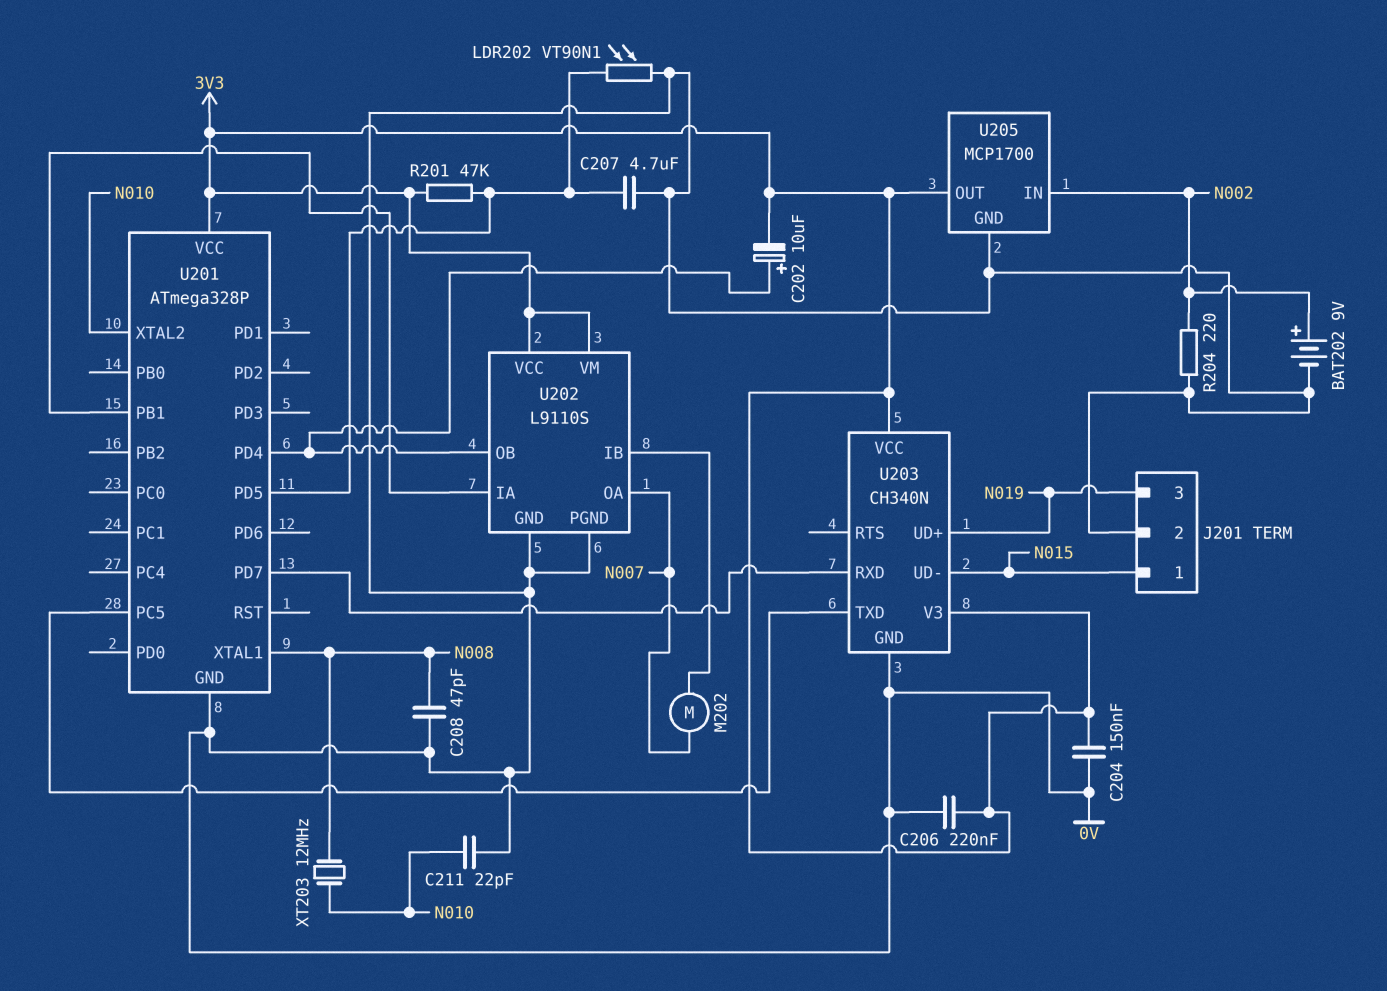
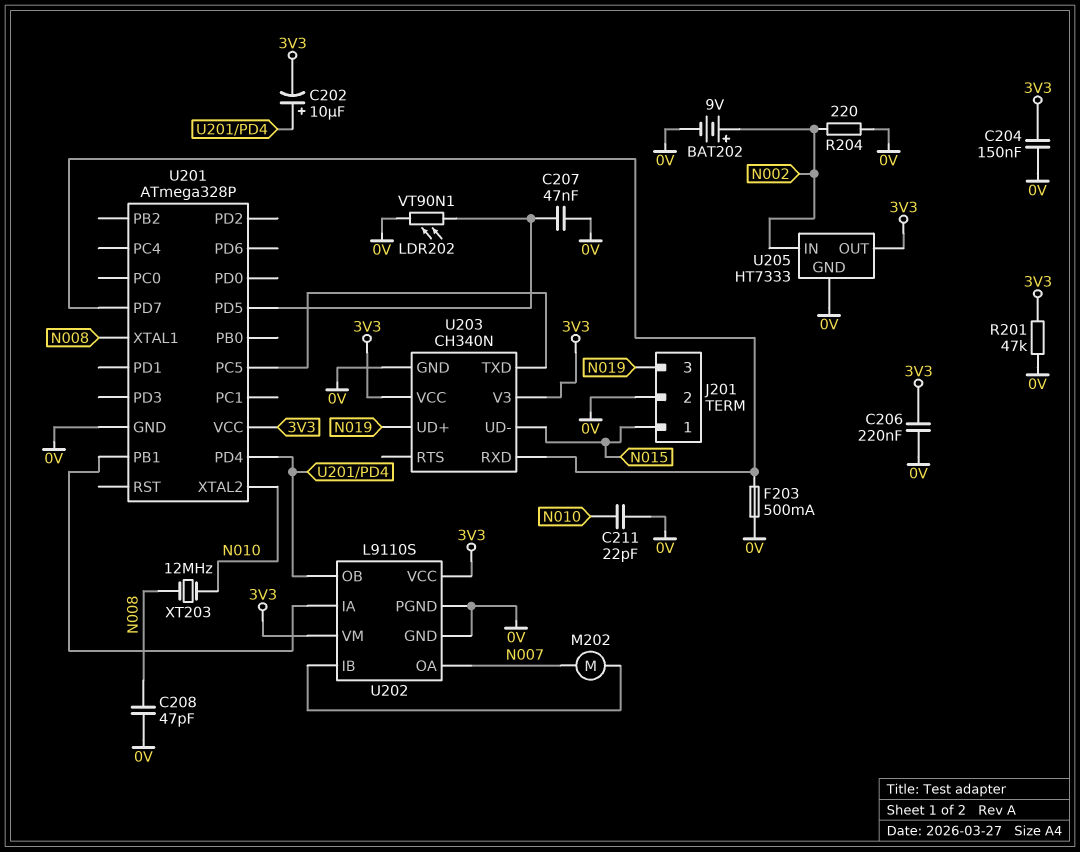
C207: 4.7uF (0V, U201/PD5) -> 47nF (0V, U201/PD5)
F203: none -> 500mA (0V, U201/PD7)
R201: 47k (3V3, U201/PD5) -> 47k (0V, 3V3)
U205: MCP1700 -> HT7333

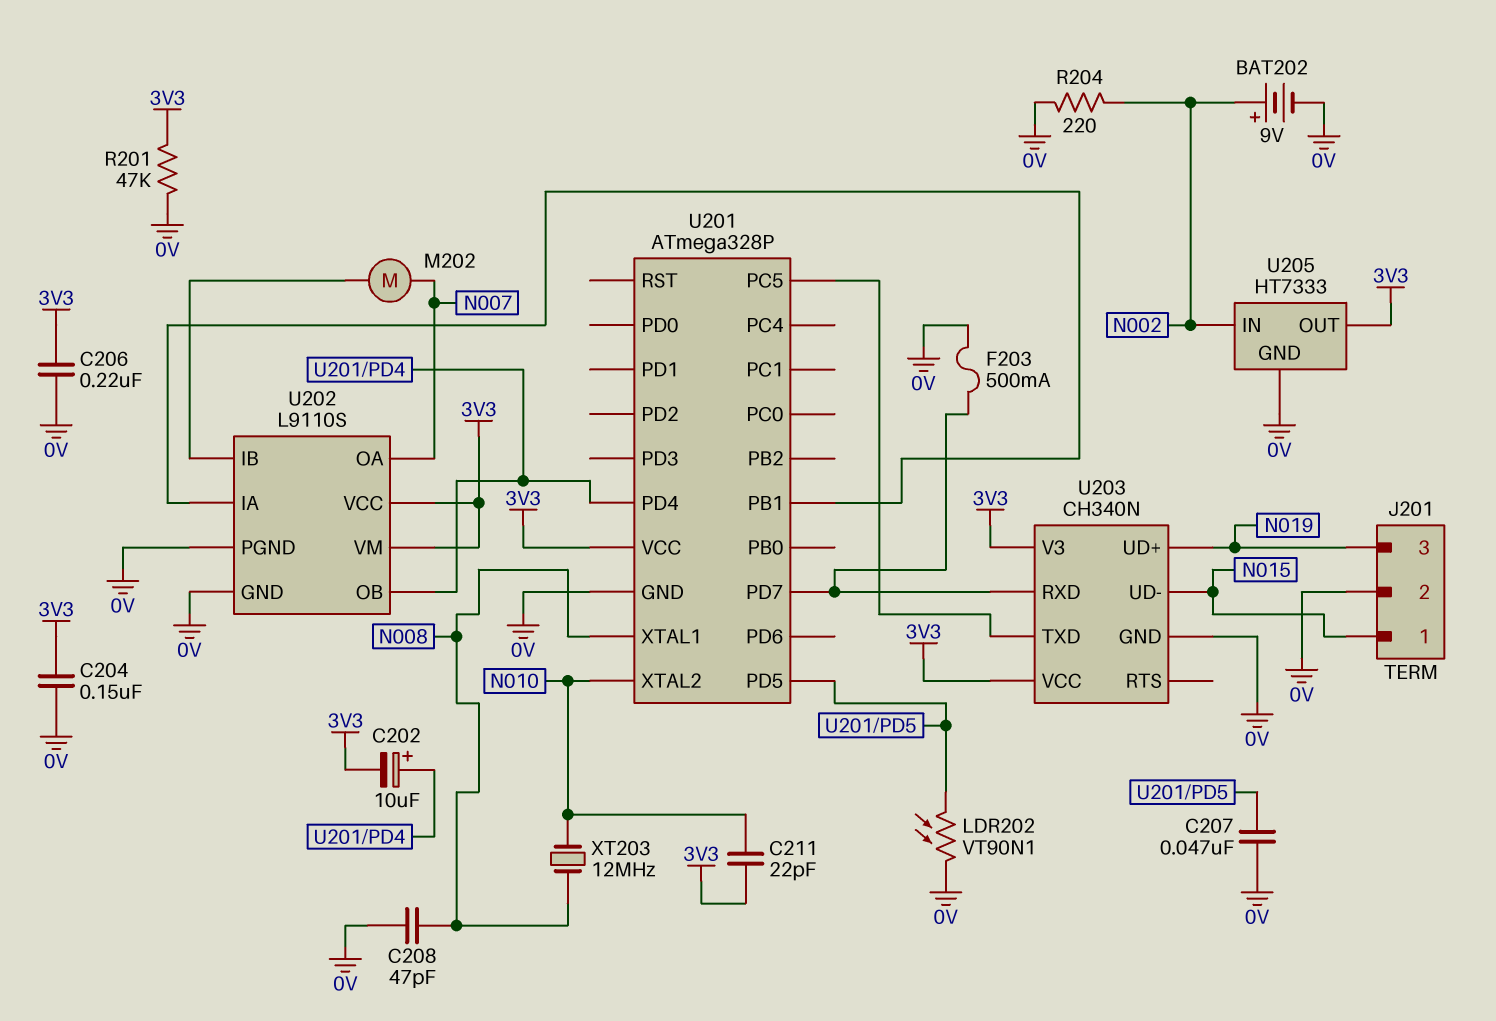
C211: 22pF (0V, N010) -> 22pF (3V3, N010)

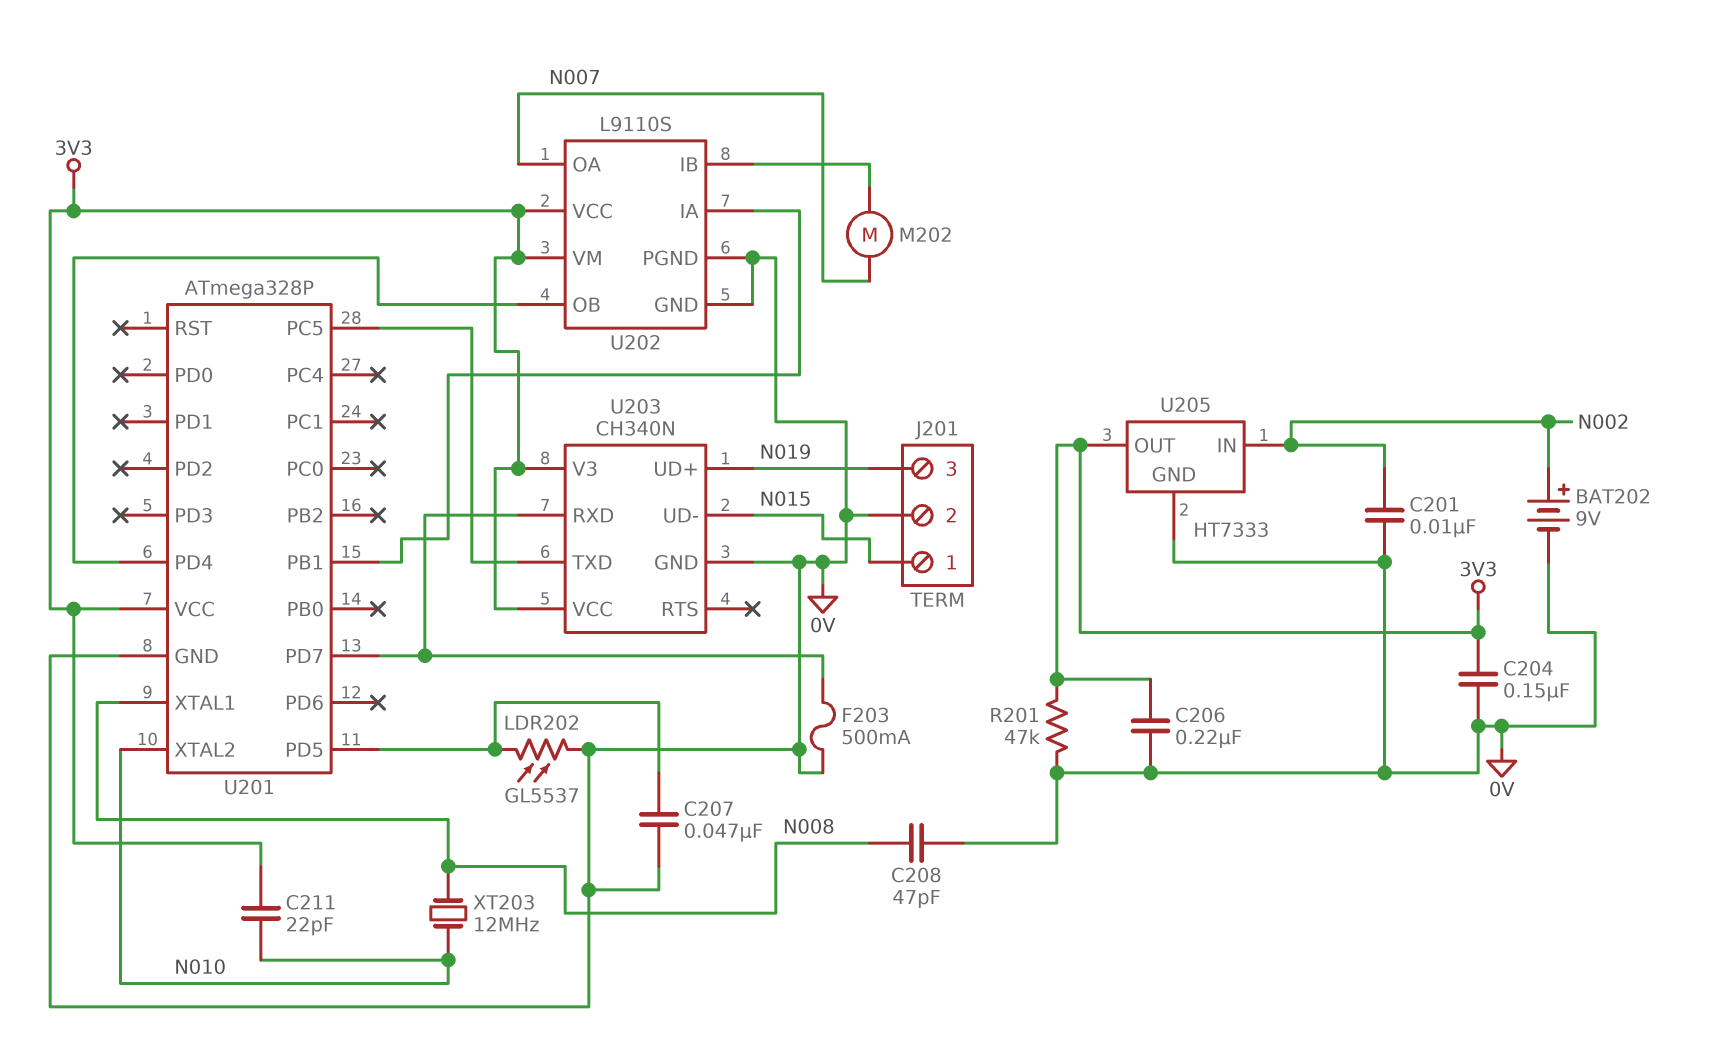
C201: none -> 10nF (0V, N002)
C202: 10uF (plus U201/PD4, minus 3V3) -> none
LDR202: VT90N1 (0V, U201/PD5) -> GL5537 (0V, U201/PD5)
R204: 220 (0V, N002) -> none

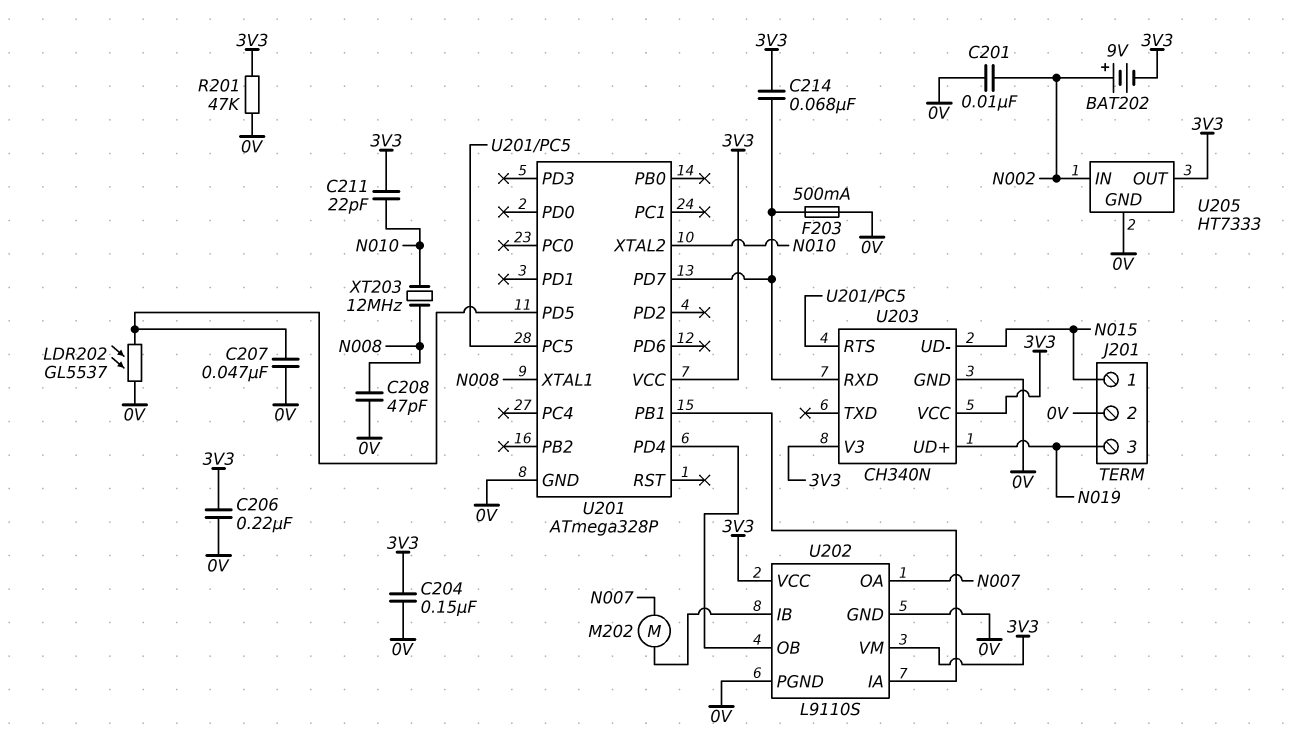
BAT202: 9V (plus N002, minus 0V) -> 9V (plus N002, minus 3V3)
C214: none -> 68nF (3V3, U201/PD7)
U203 pin RTS: none -> U201/PC5
U203 pin TXD: U201/PC5 -> none

